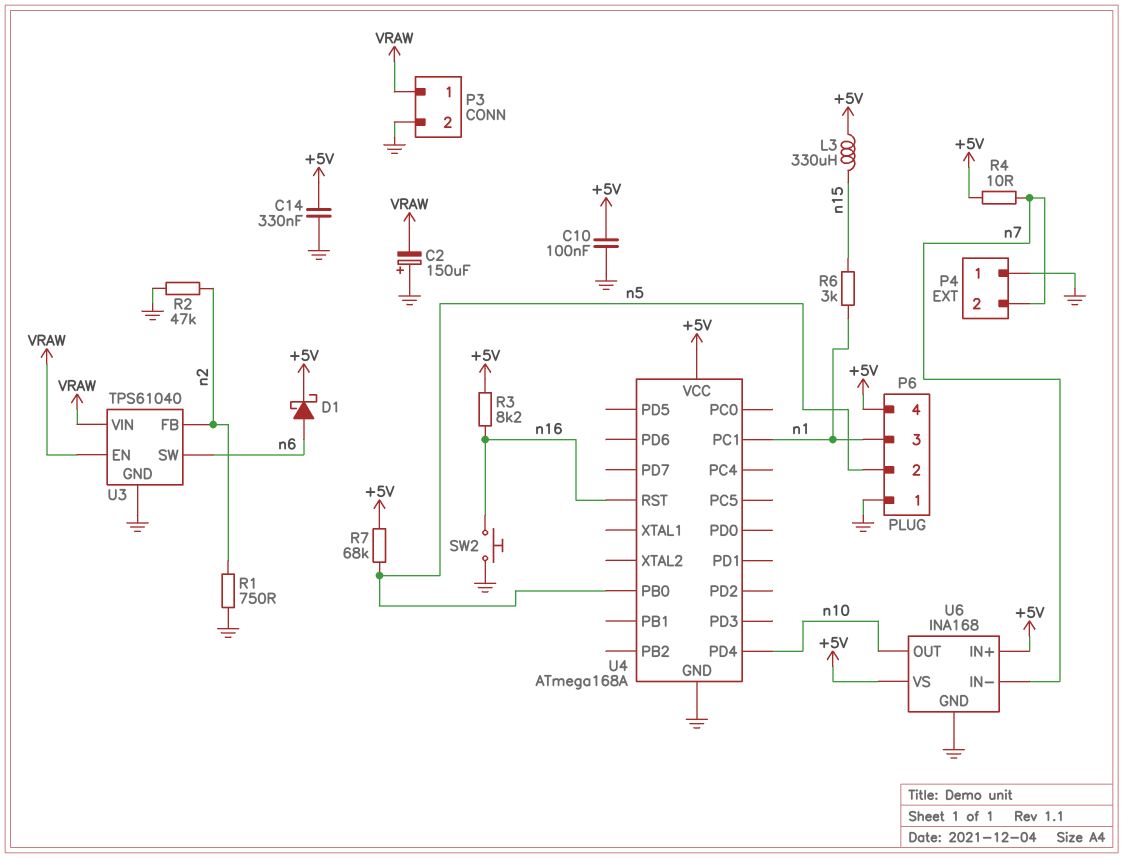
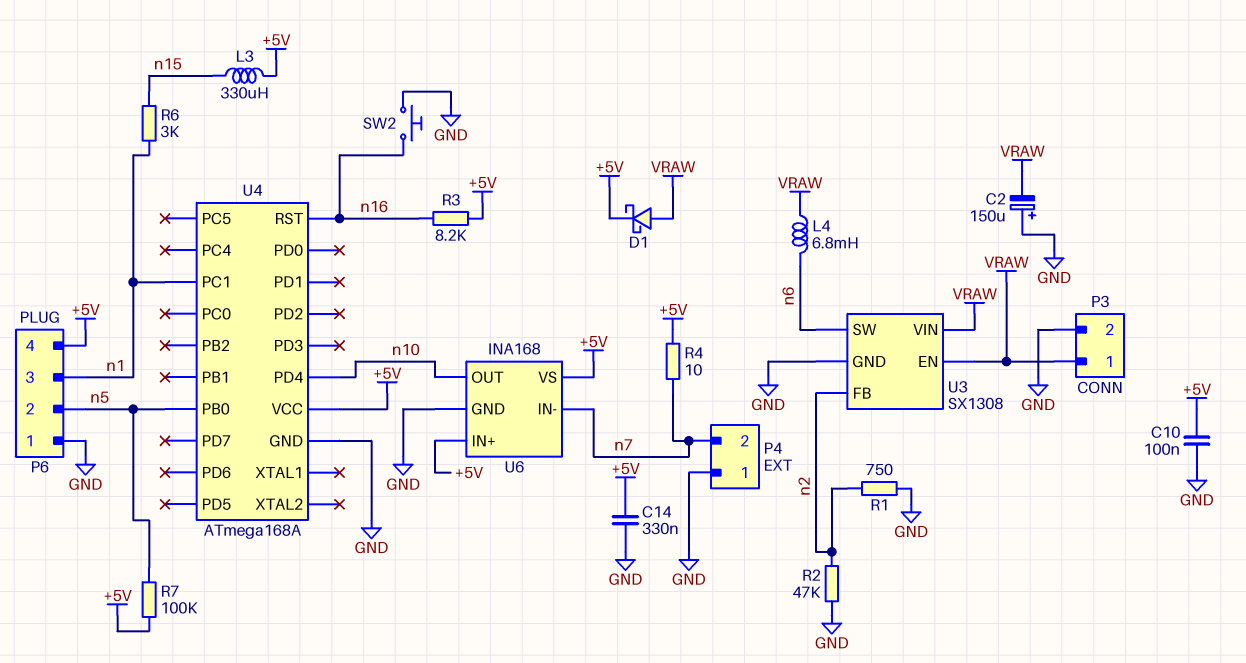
D1: schottky (A n6, K +5V) -> schottky (A VRAW, K +5V)
L4: none -> 6.8mH (VRAW, n6)
R7: 68k (+5V, n5) -> 100k (+5V, n5)
U3: TPS61040 -> SX1308

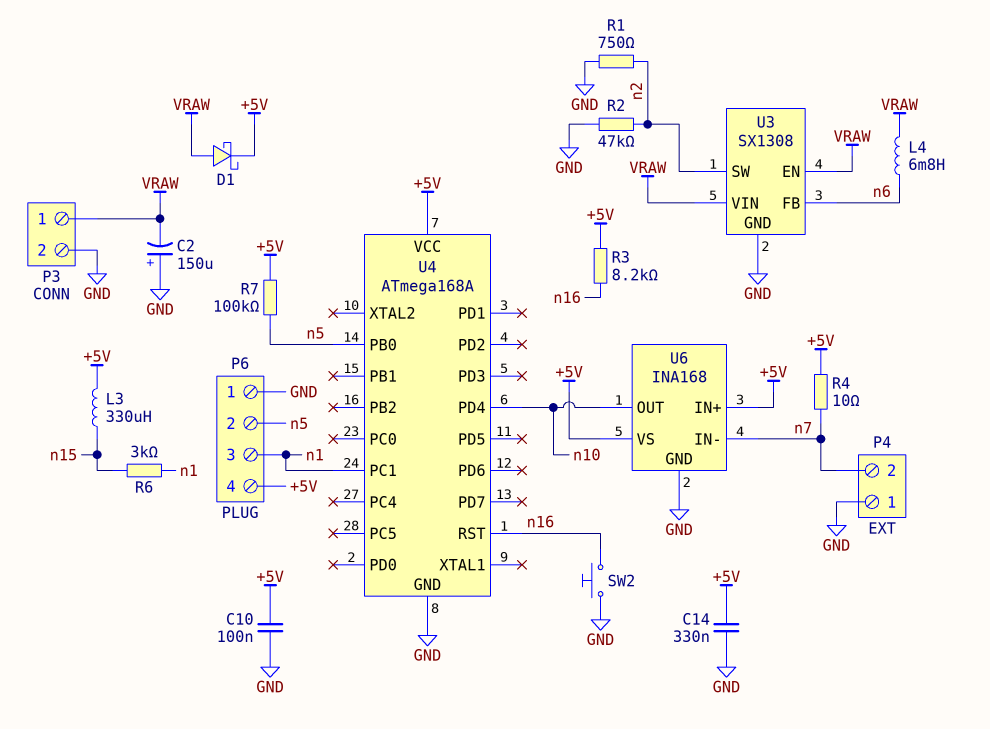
U3 pin FB: n2 -> n6
U3 pin SW: n6 -> n2

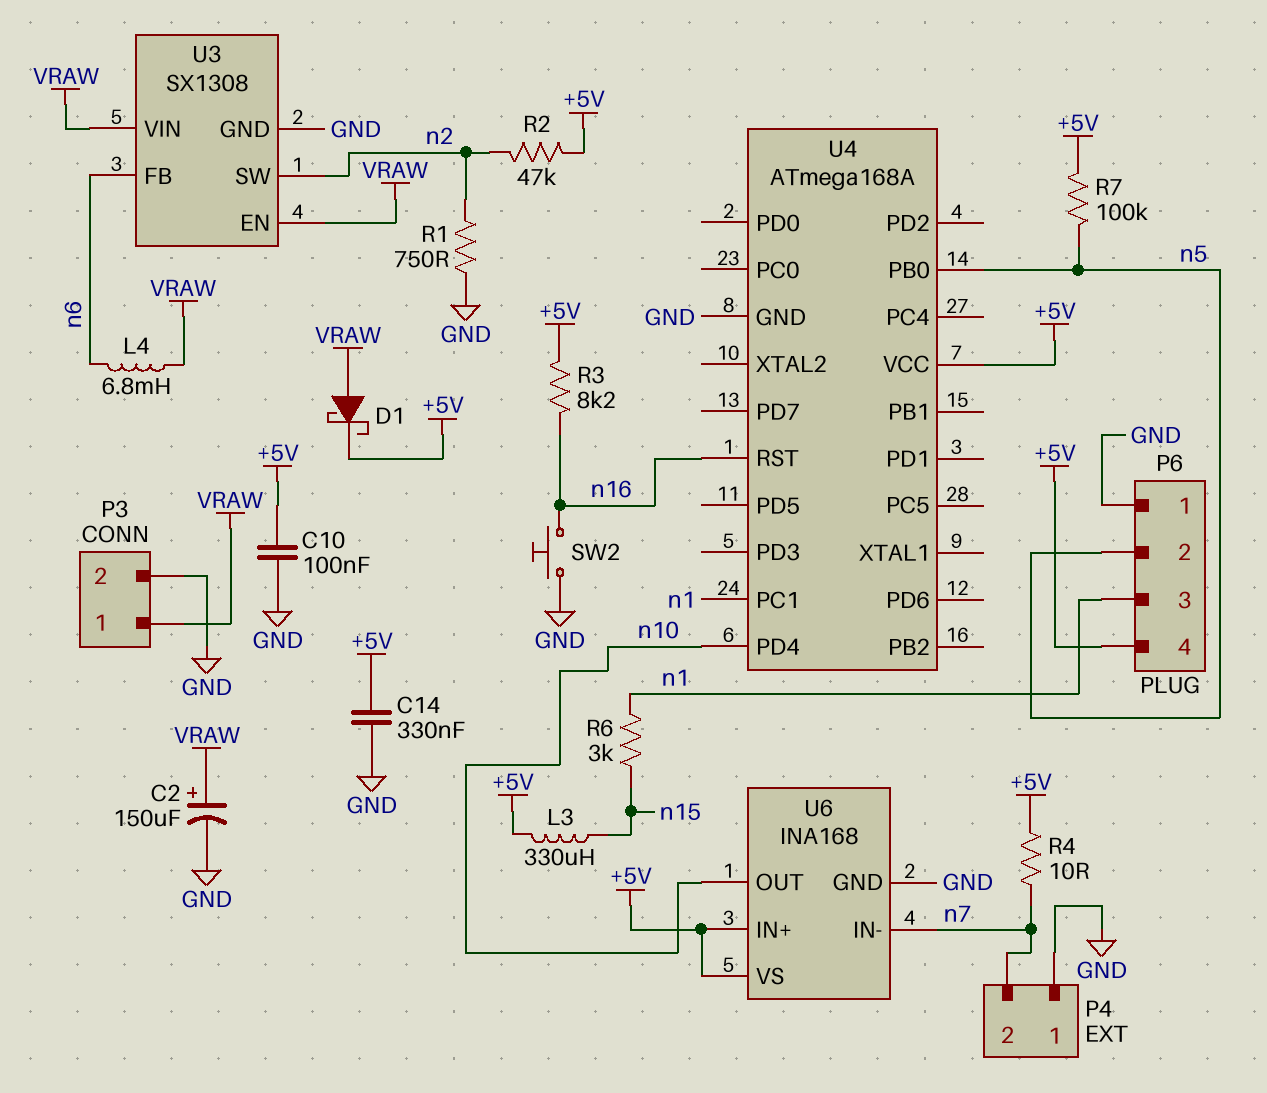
C2: 150uF (plus GND, minus VRAW) -> 150uF (plus VRAW, minus GND)
R2: 47k (GND, n2) -> 47k (+5V, n2)

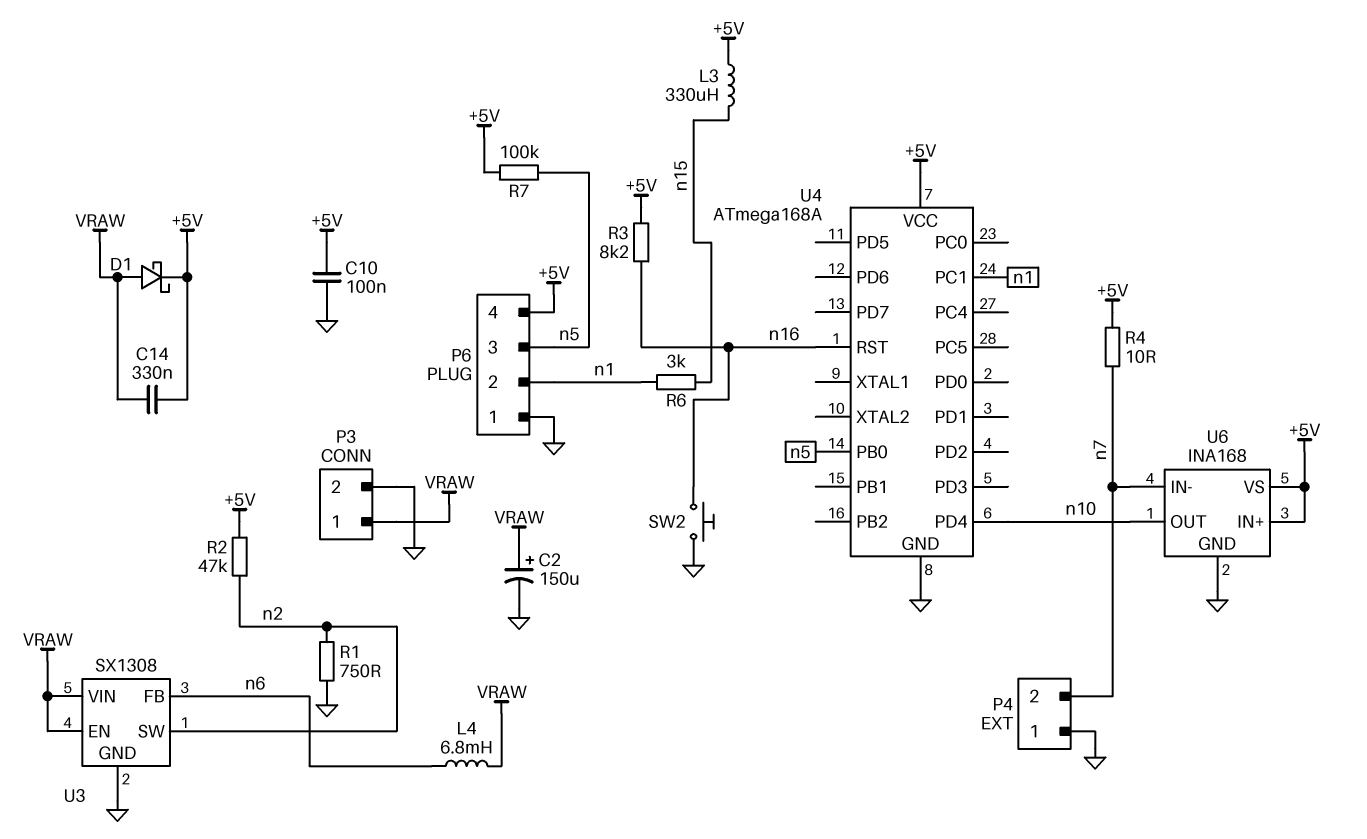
C14: 330nF (+5V, GND) -> 330nF (+5V, VRAW)
P6 pin 2: n5 -> n1
P6 pin 3: n1 -> n5

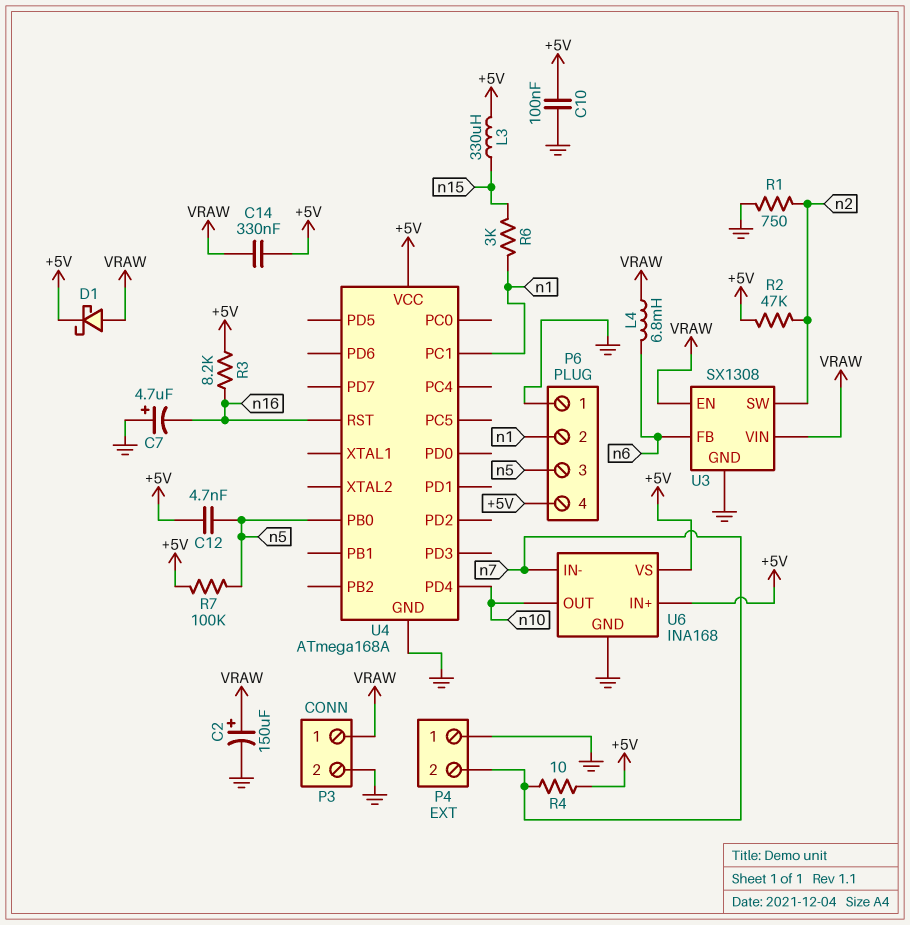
C7: none -> 4.7uF (plus GND, minus n16)
C12: none -> 4.7nF (+5V, n5)
SW2: button (GND, n16) -> none

